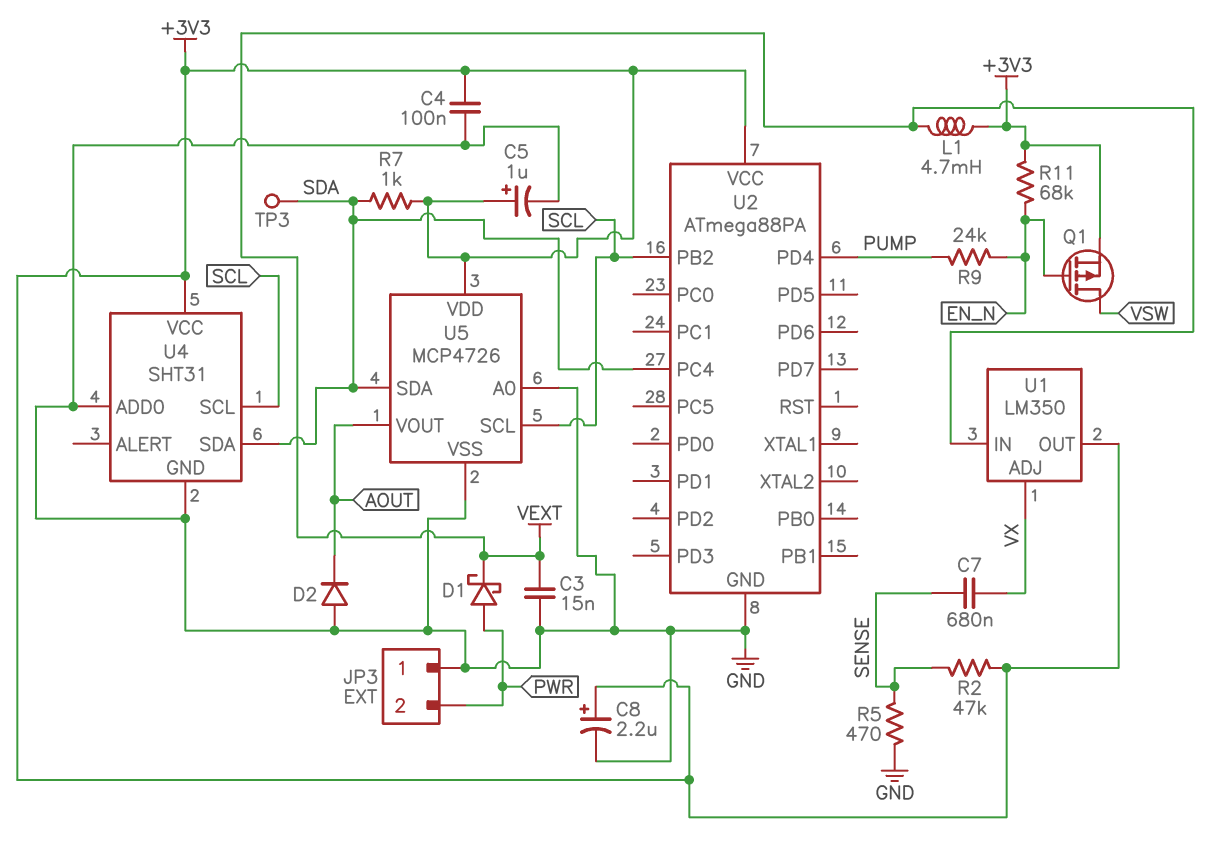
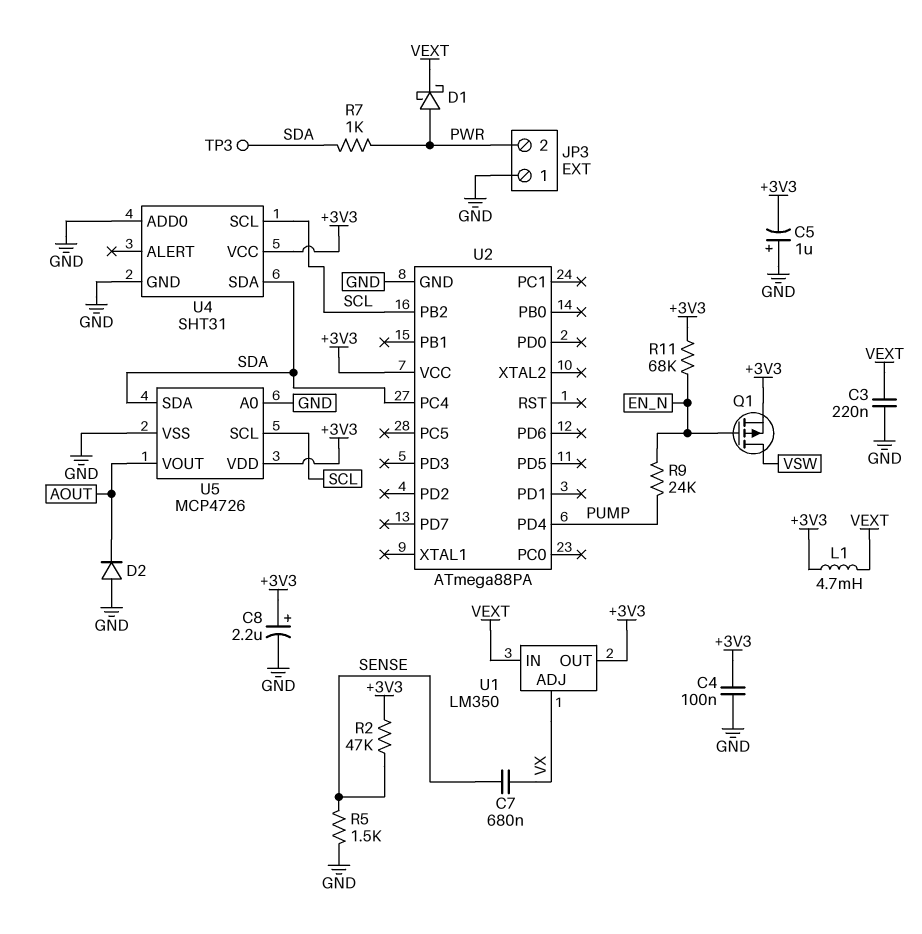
C3: 15nF (GND, VEXT) -> 220nF (GND, VEXT)
C5: 1uF (plus +3V3, minus GND) -> 1uF (plus GND, minus +3V3)
R5: 470 (GND, SENSE) -> 1.5k (GND, SENSE)
R7: 1k (+3V3, SDA) -> 1k (PWR, SDA)

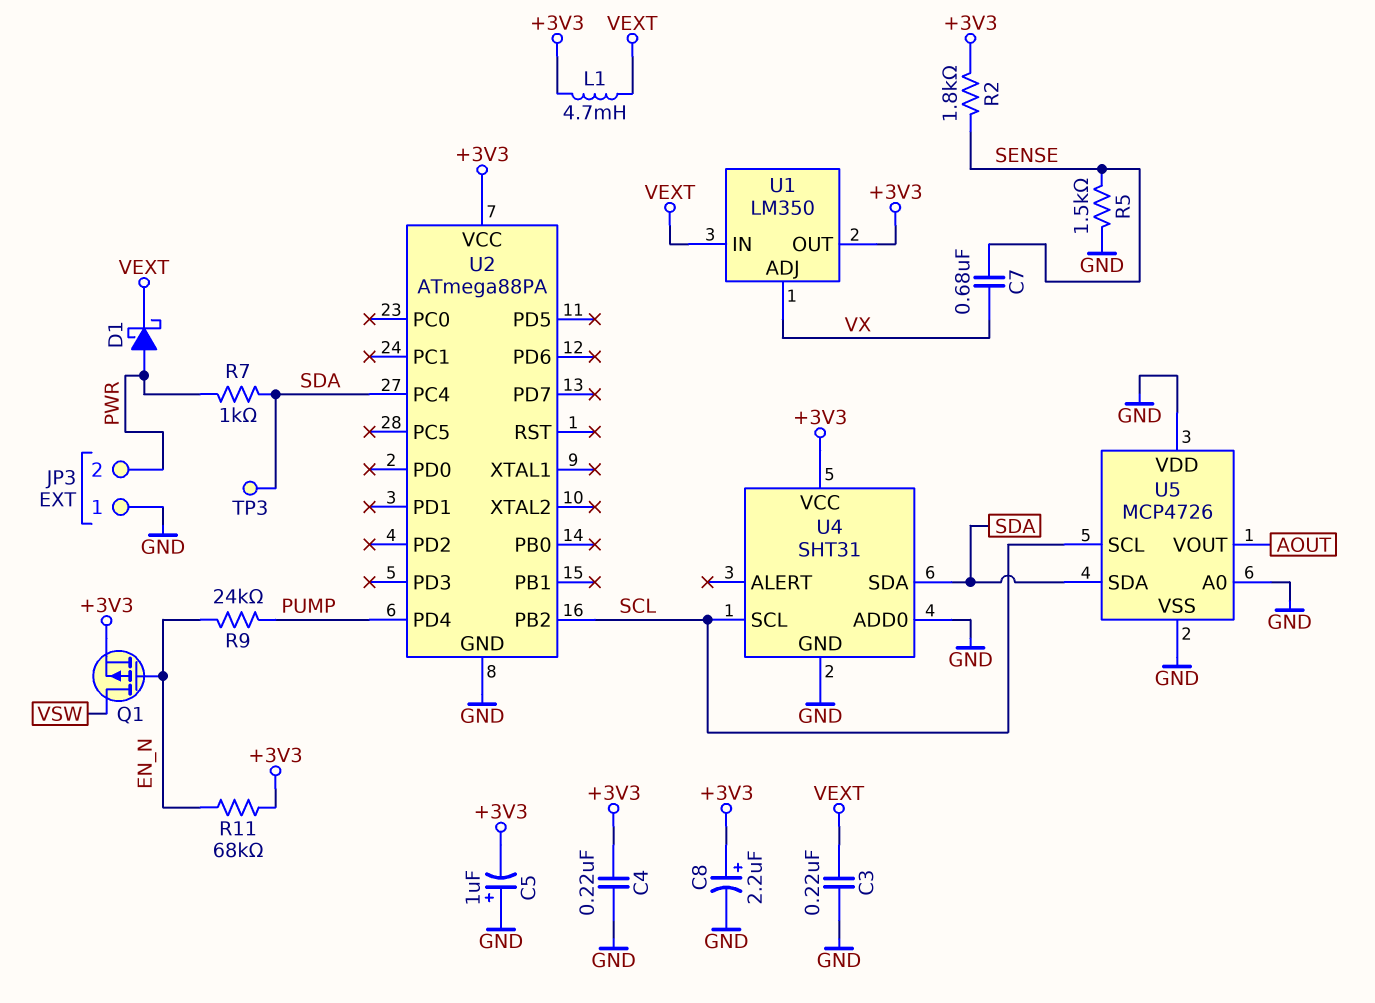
C4: 100nF (+3V3, GND) -> 220nF (+3V3, GND)
D2: diode (A GND, K AOUT) -> none
R2: 47k (+3V3, SENSE) -> 1.8k (+3V3, SENSE)
U5 pin VDD: +3V3 -> GND

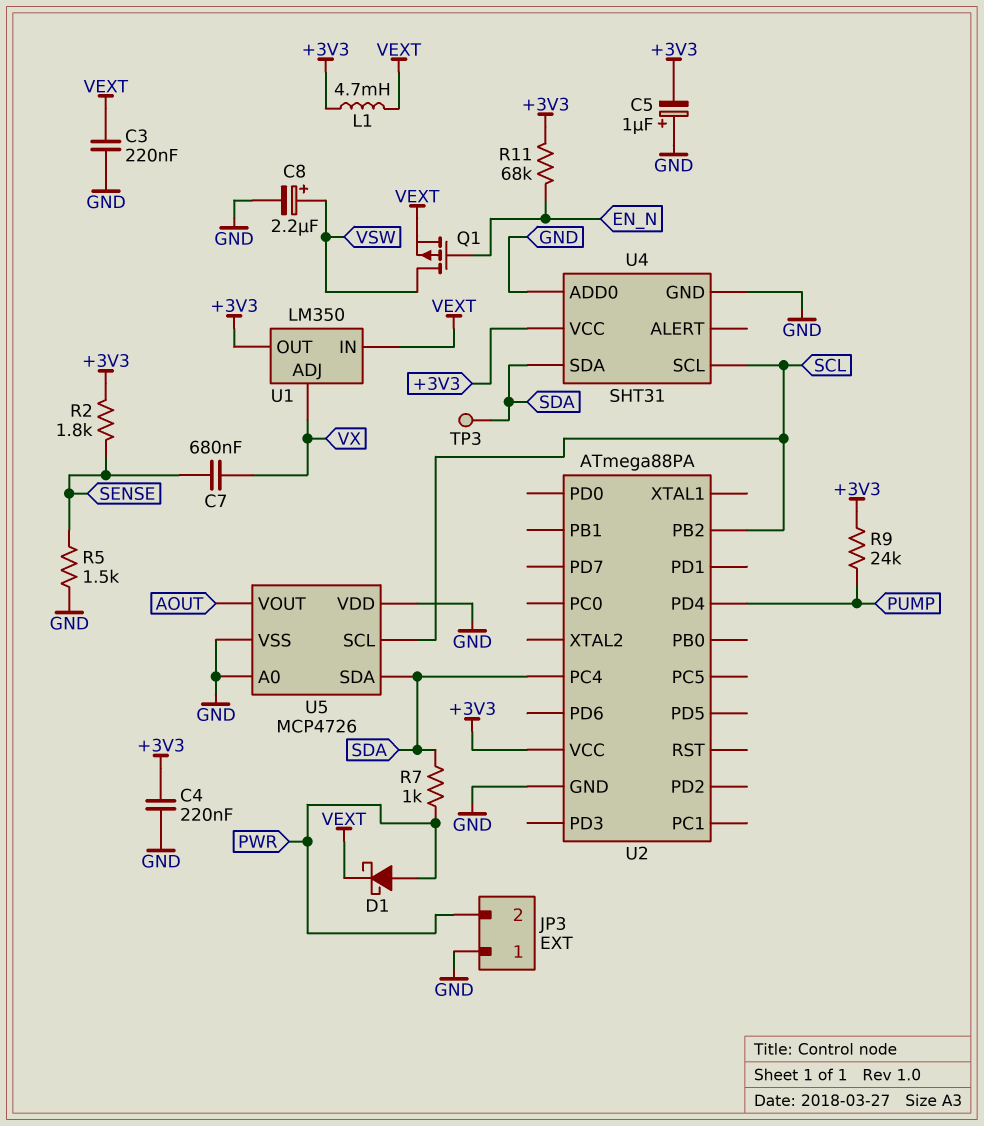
C8: 2.2uF (plus +3V3, minus GND) -> 2.2uF (plus VSW, minus GND)
Q1: PMOS (G EN_N, D VSW, S +3V3) -> PMOS (G EN_N, D VSW, S VEXT)
R9: 24k (EN_N, PUMP) -> 24k (+3V3, PUMP)

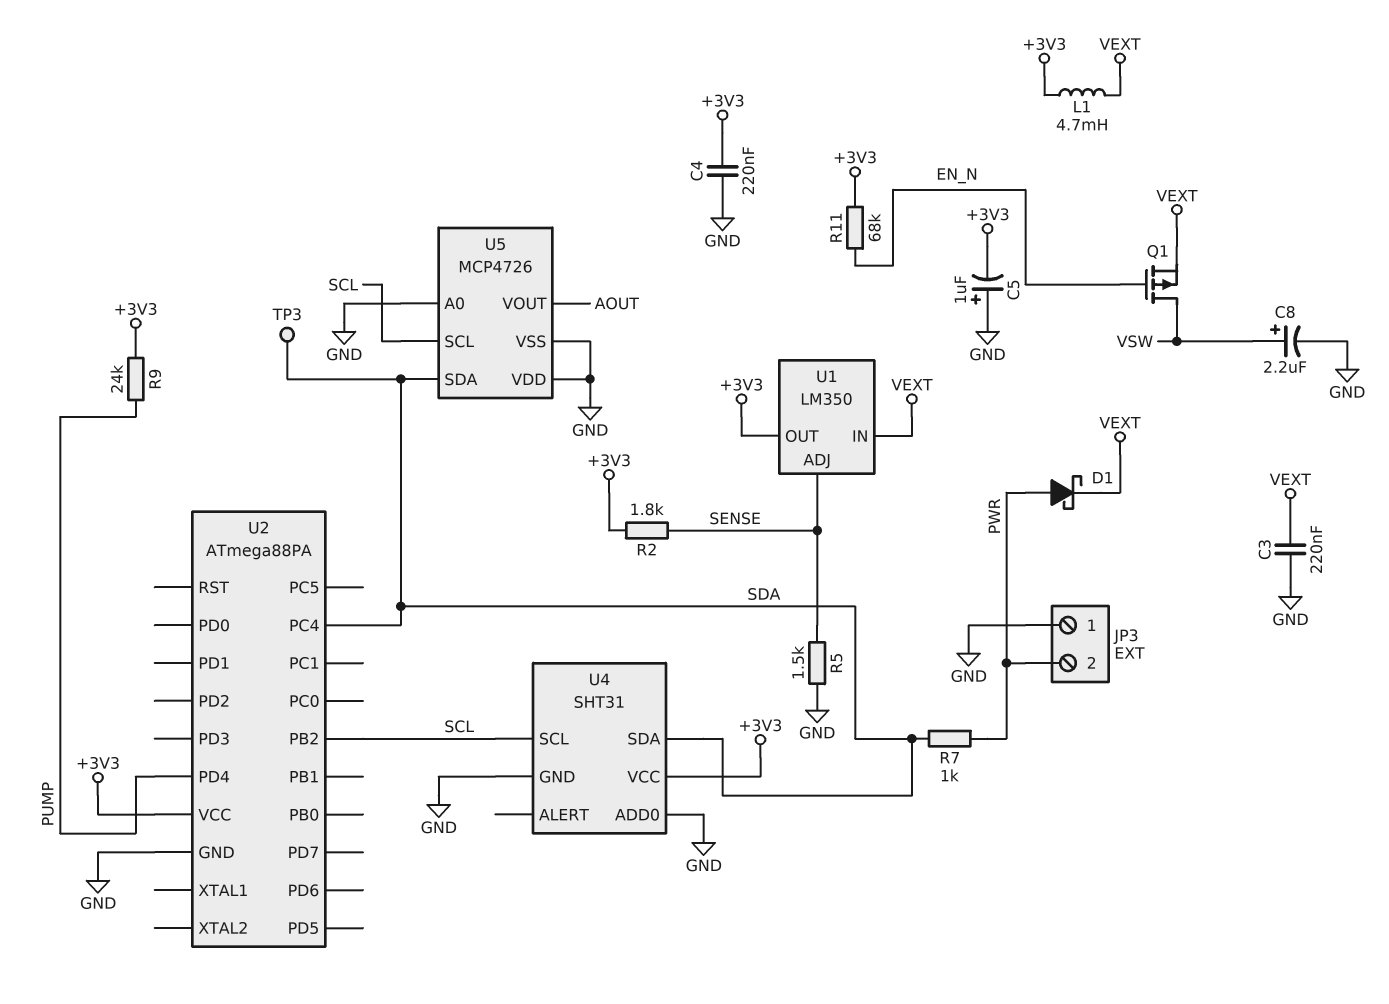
C7: 680nF (SENSE, VX) -> none
U1 pin ADJ: VX -> SENSE

